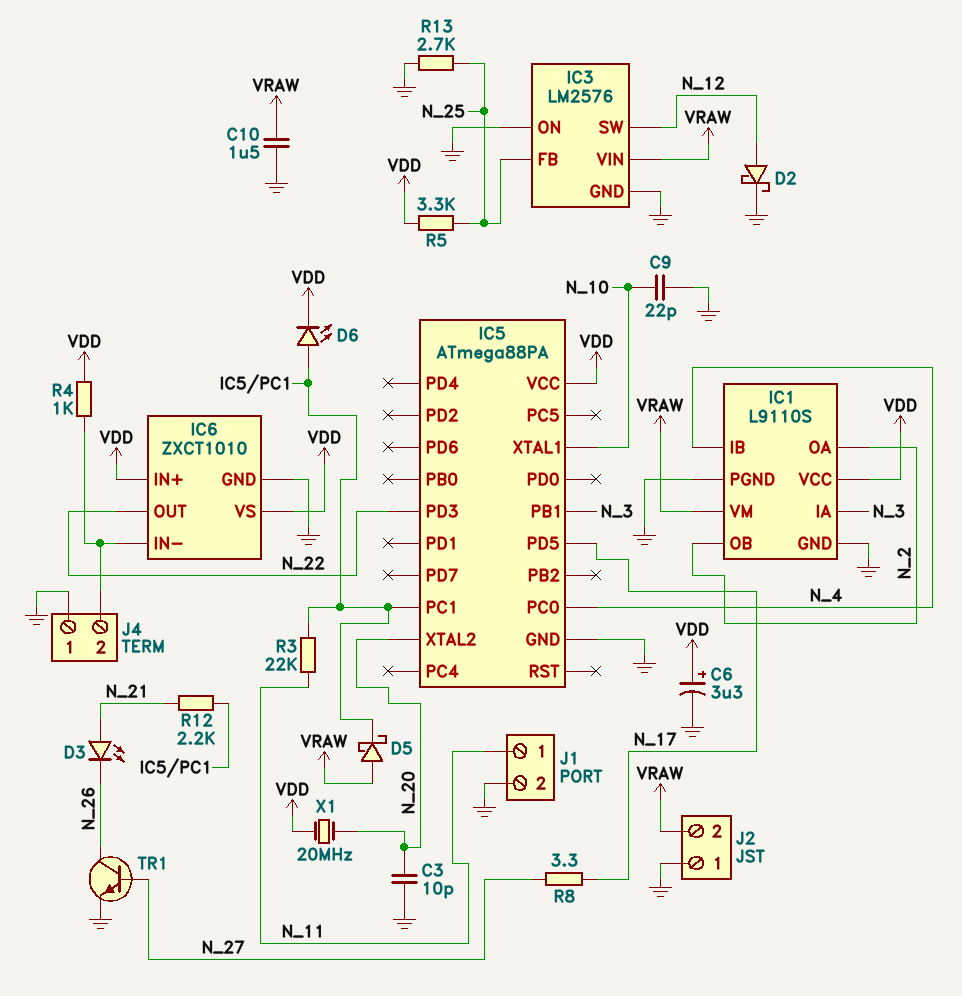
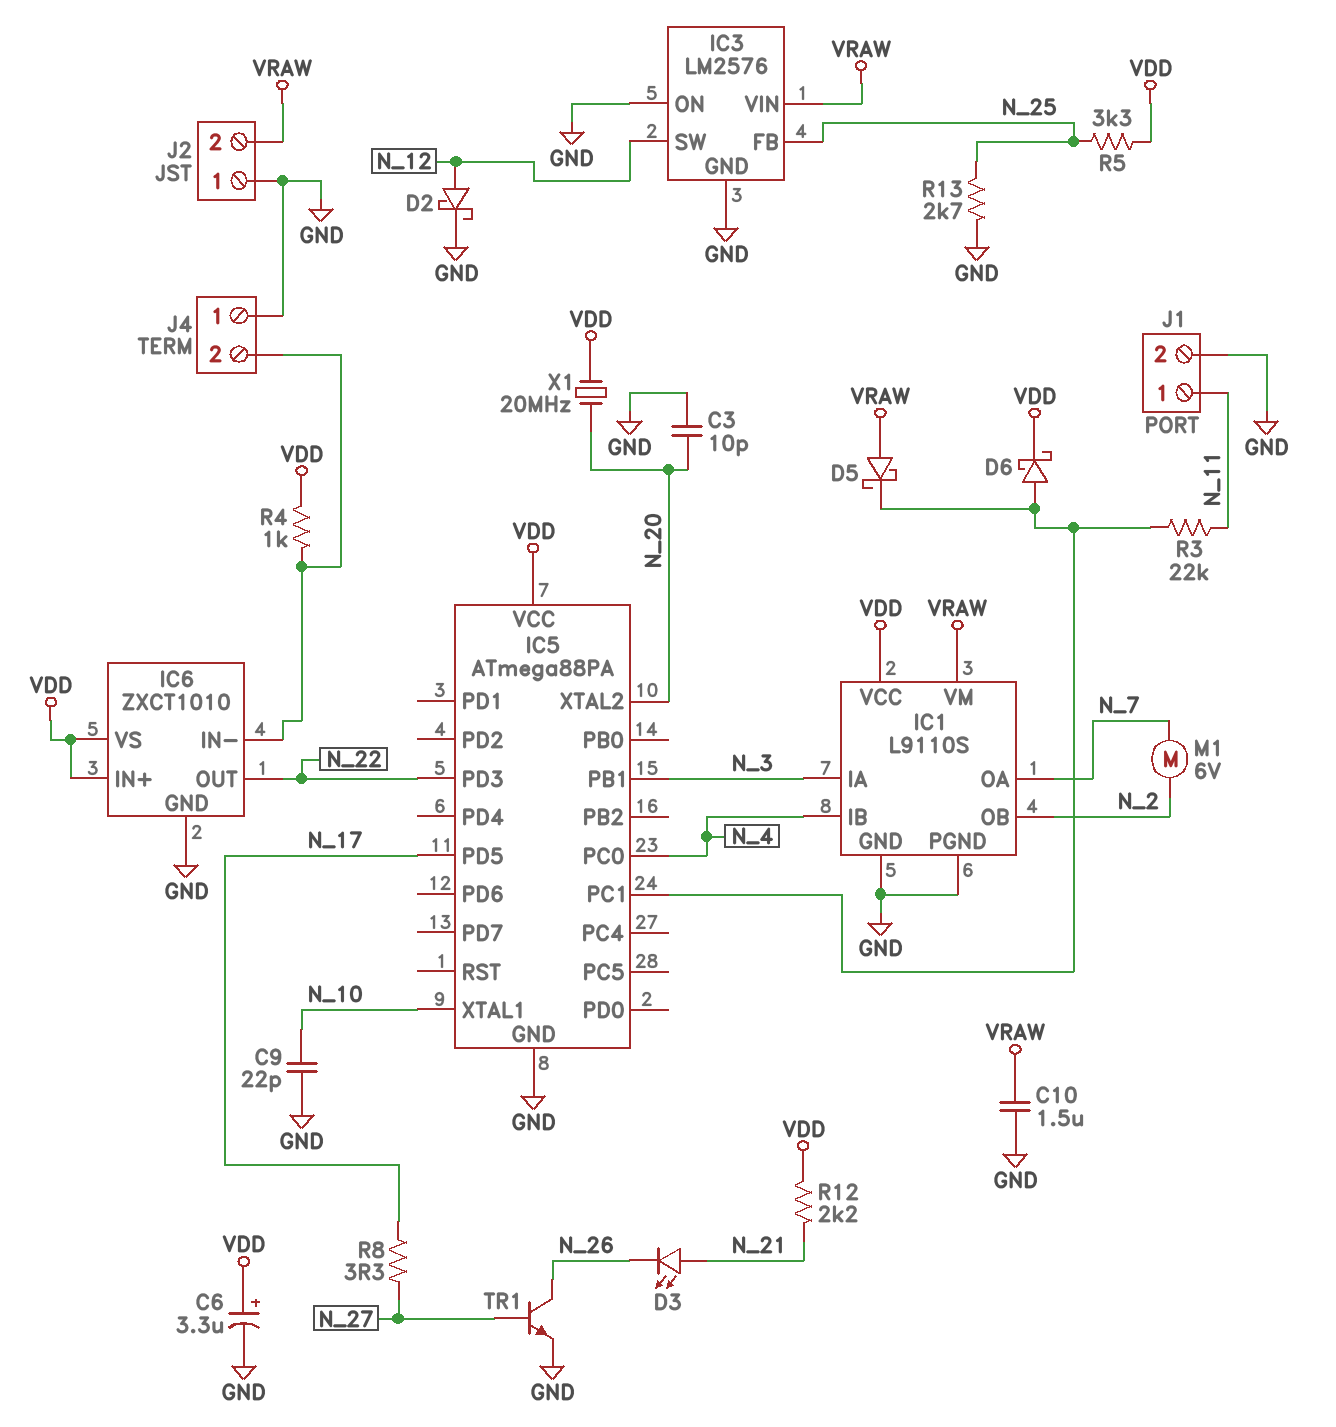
D6: LED (A IC5/PC1, K VDD) -> schottky (A IC5/PC1, K VDD)
IC1 pin OA: N_2 -> N_7
M1: none -> motor 6V (N_2, N_7)
R12: 2.2k (IC5/PC1, N_21) -> 2.2k (N_21, VDD)

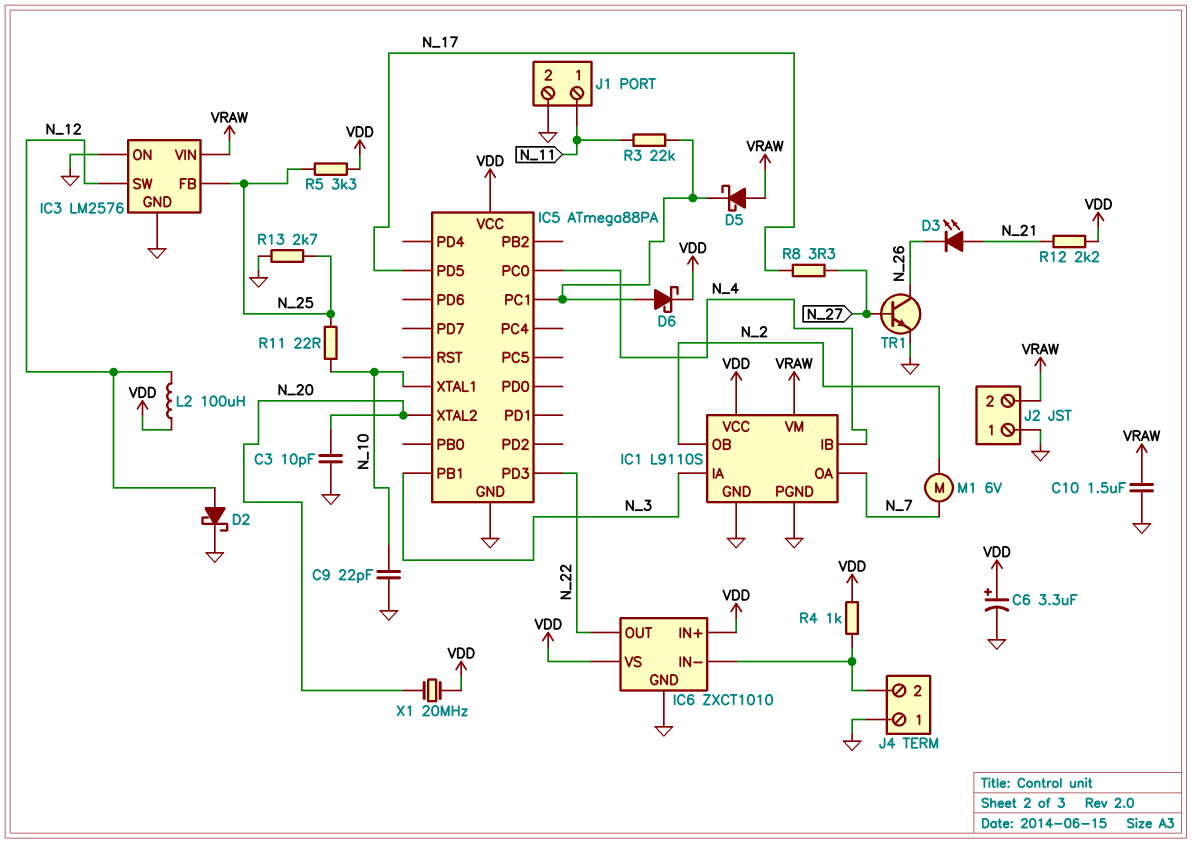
L2: none -> 100uH (N_12, VDD)
R11: none -> 22 (N_10, N_25)

